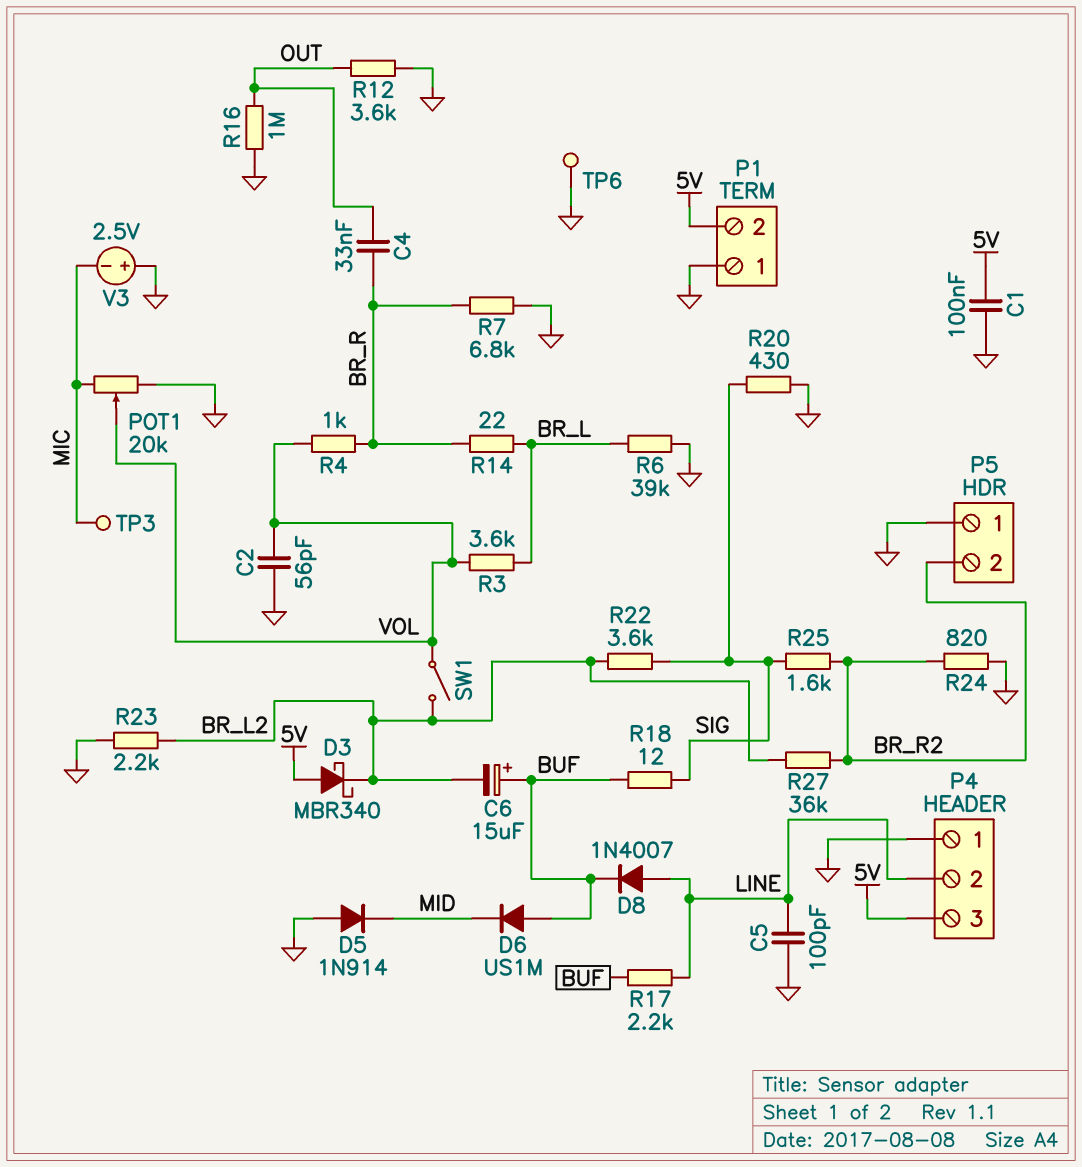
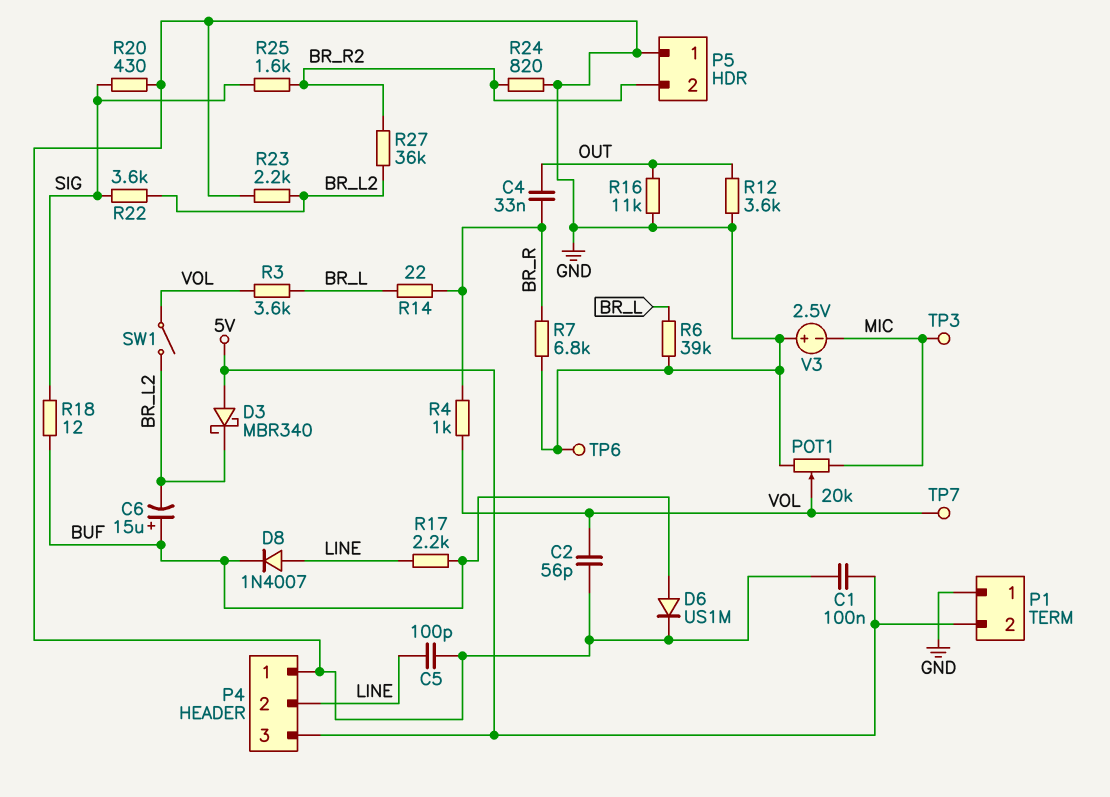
D5: diode 1N914 (A GND, K MID) -> none
D6: diode US1M (A BUF, K MID) -> diode US1M (A BUF, K GND)
R16: 1M (GND, OUT) -> 11k (GND, OUT)
TP7: none -> test point (VOL)

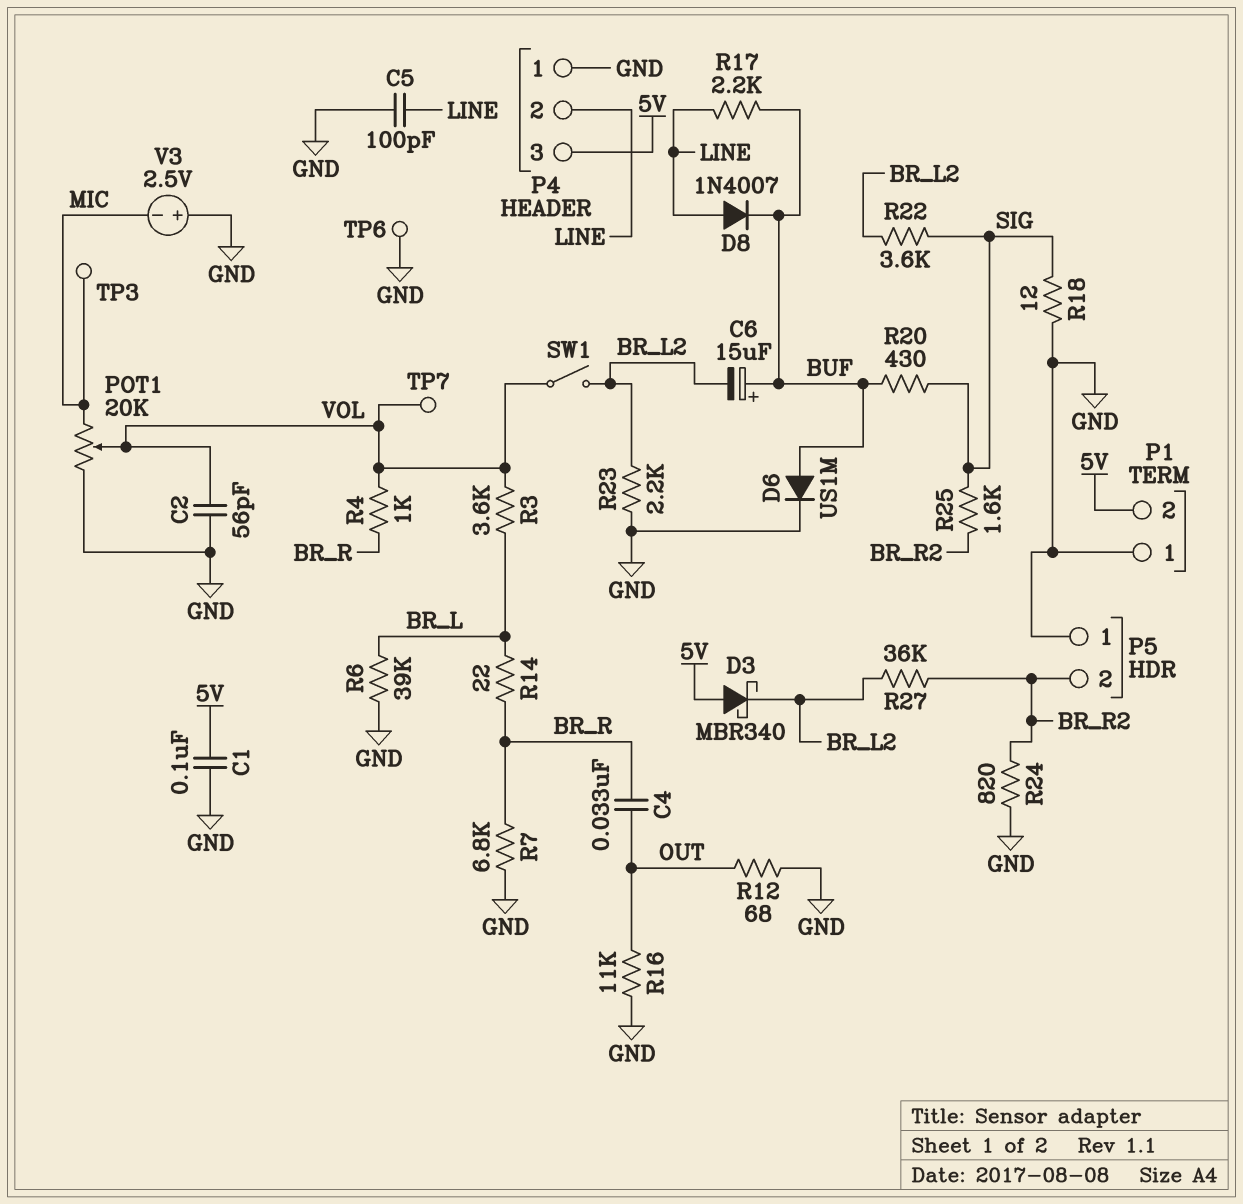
R12: 3.6k (GND, OUT) -> 68 (GND, OUT)
R18: 12 (BUF, SIG) -> 12 (GND, SIG)
R20: 430 (GND, SIG) -> 430 (BUF, SIG)

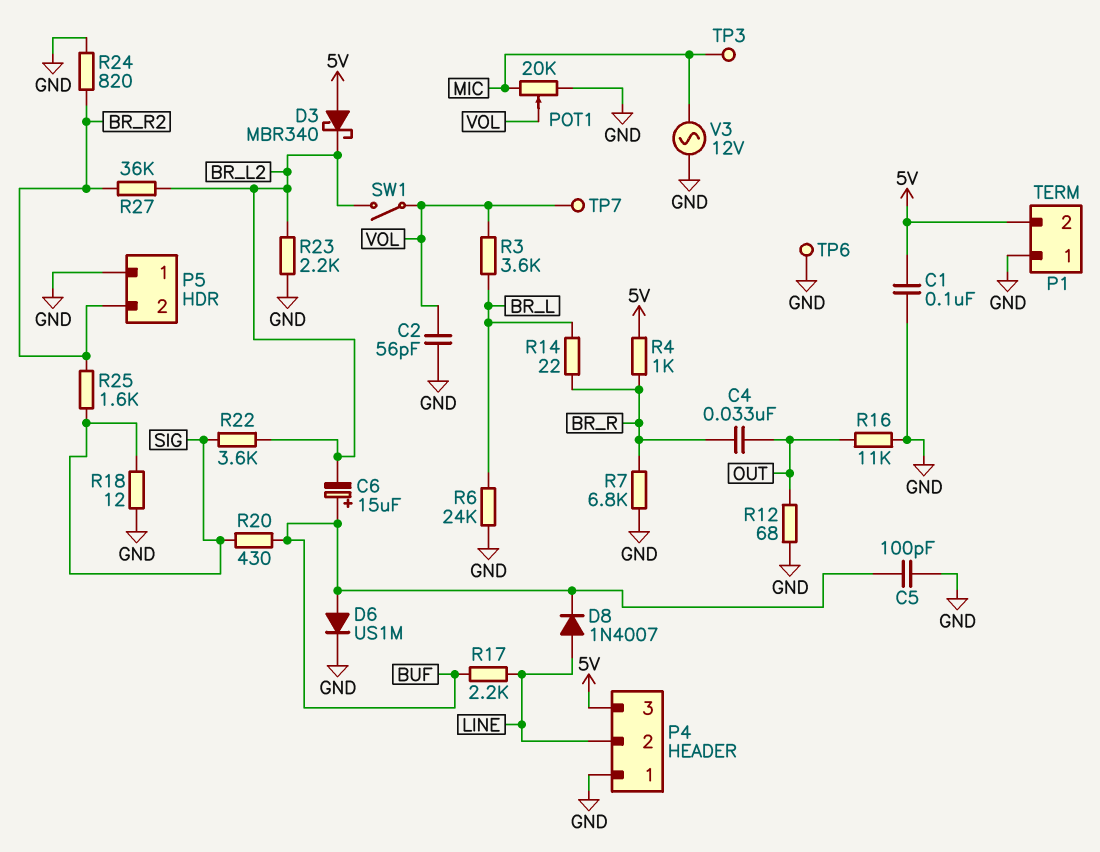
C5: 100pF (GND, LINE) -> 100pF (BUF, GND)
R4: 1k (BR_R, VOL) -> 1k (5V, BR_R)
R6: 39k (BR_L, GND) -> 24k (BR_L, GND)
V3: 2.5V (plus GND, minus MIC) -> AC 12V (GND, MIC)

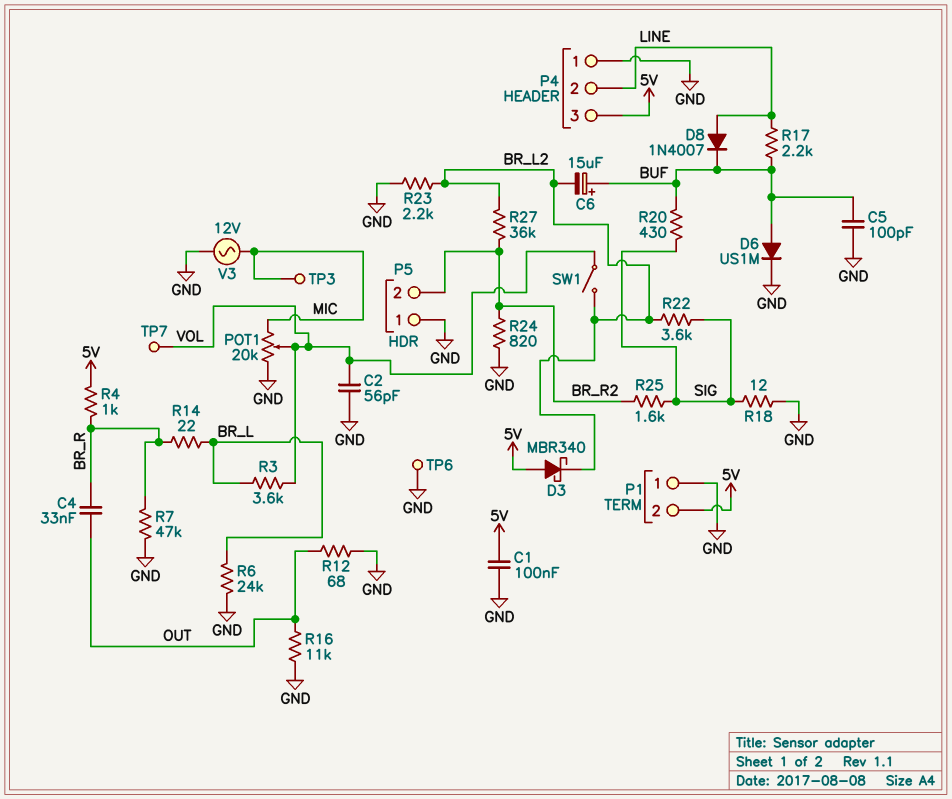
R7: 6.8k (BR_R, GND) -> 47k (BR_R, GND)

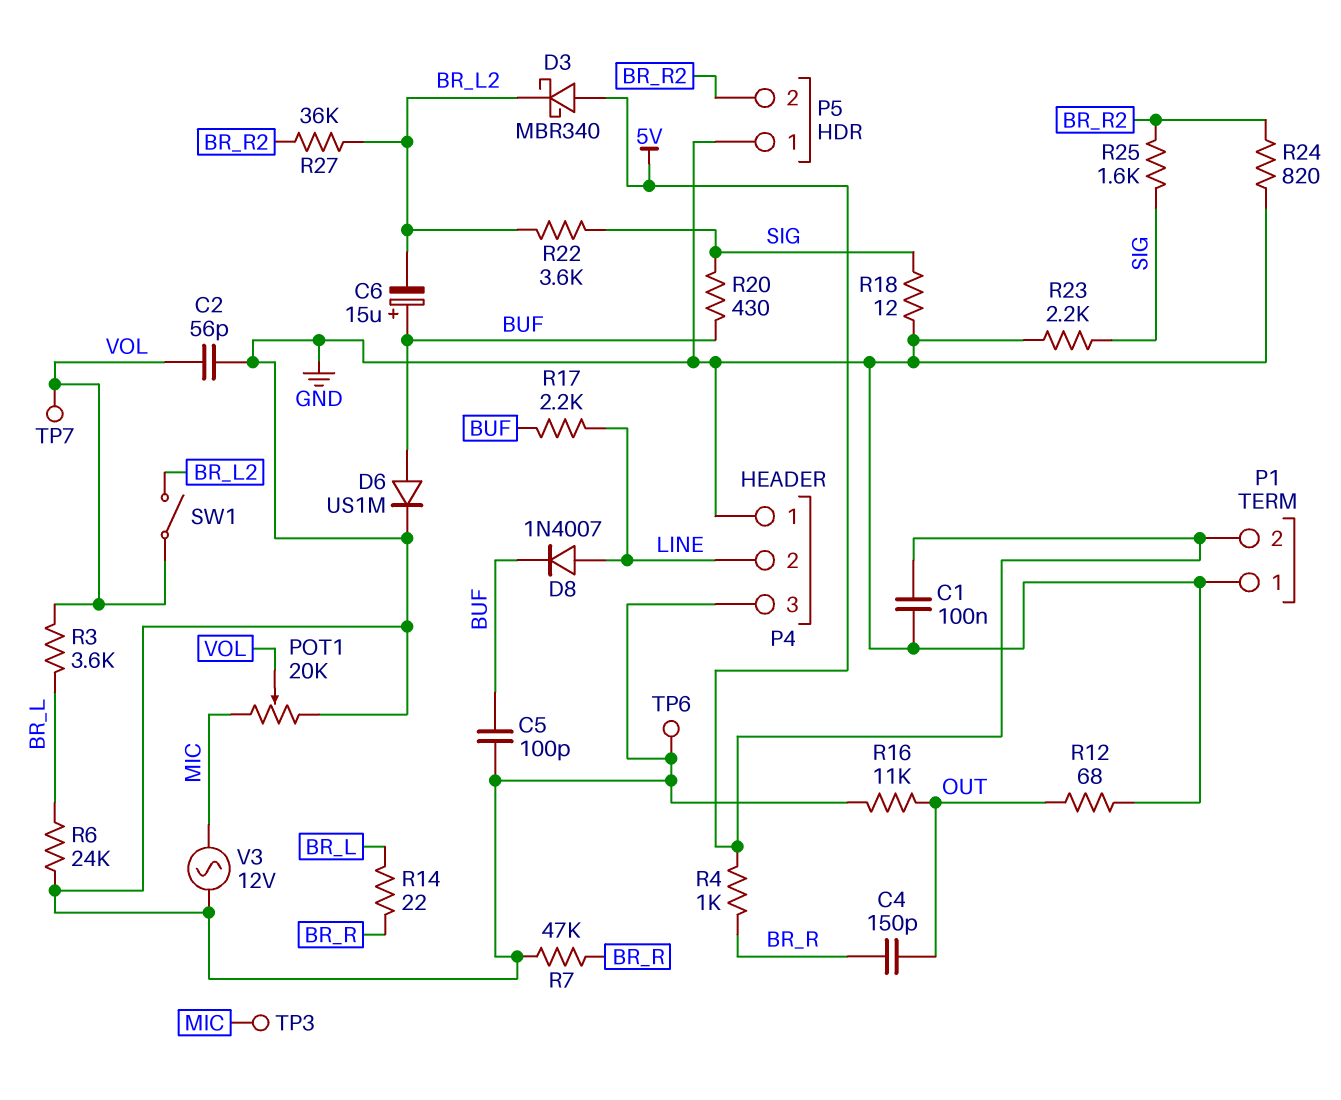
C4: 33nF (BR_R, OUT) -> 150pF (BR_R, OUT)
P4 pin 3: 5V -> GND
R23: 2.2k (BR_L2, GND) -> 2.2k (GND, SIG)

